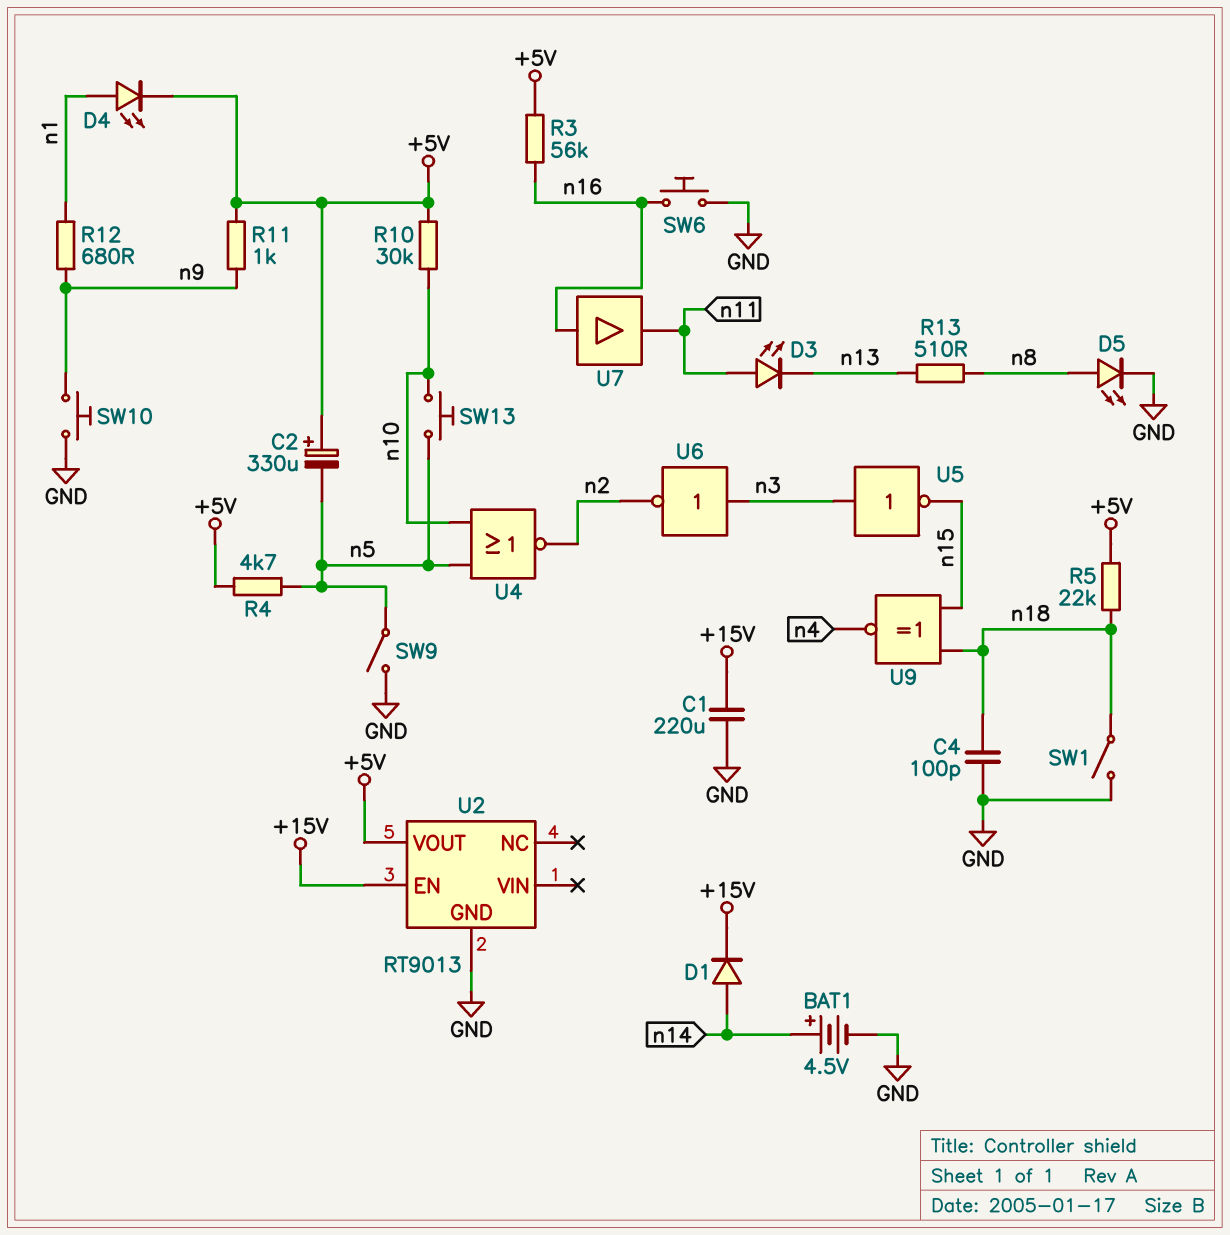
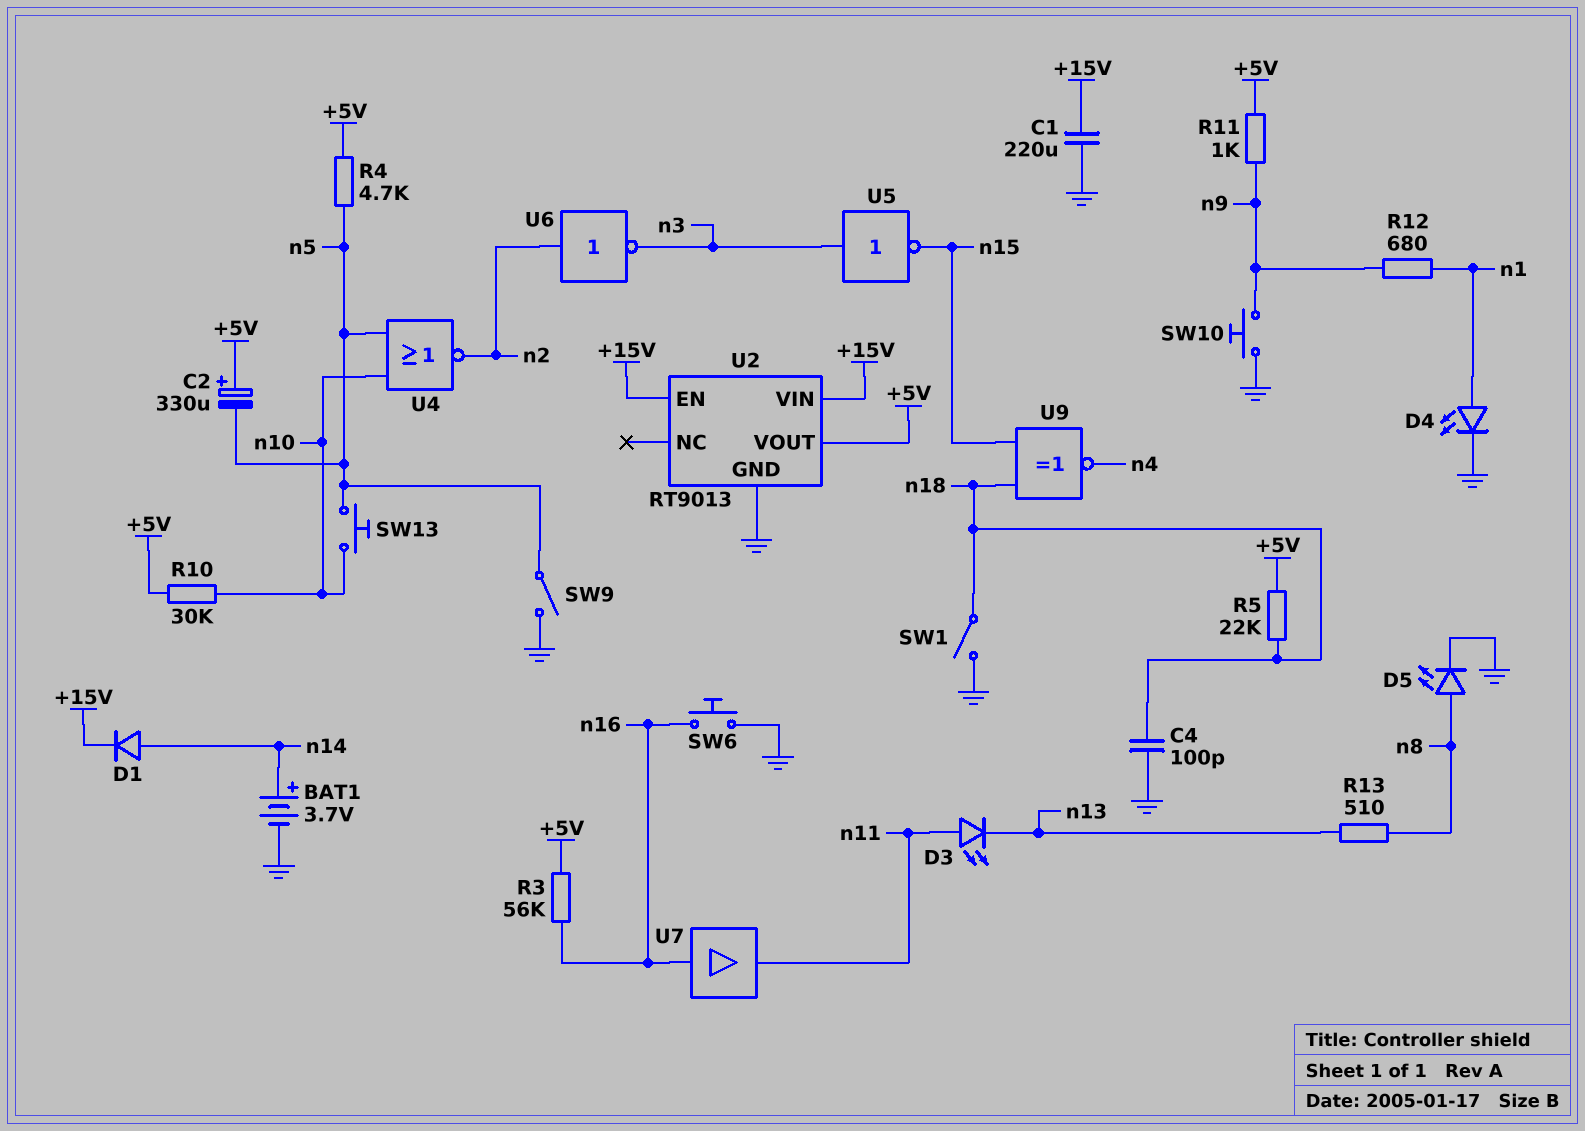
BAT1: 4.5V (plus n14, minus GND) -> 3.7V (plus n14, minus GND)
D4: LED (A n1, K +5V) -> LED (A n1, K GND)
U2 pin VIN: none -> +15V
U6: NOT (in n3, out n2) -> NOT (in n2, out n3)

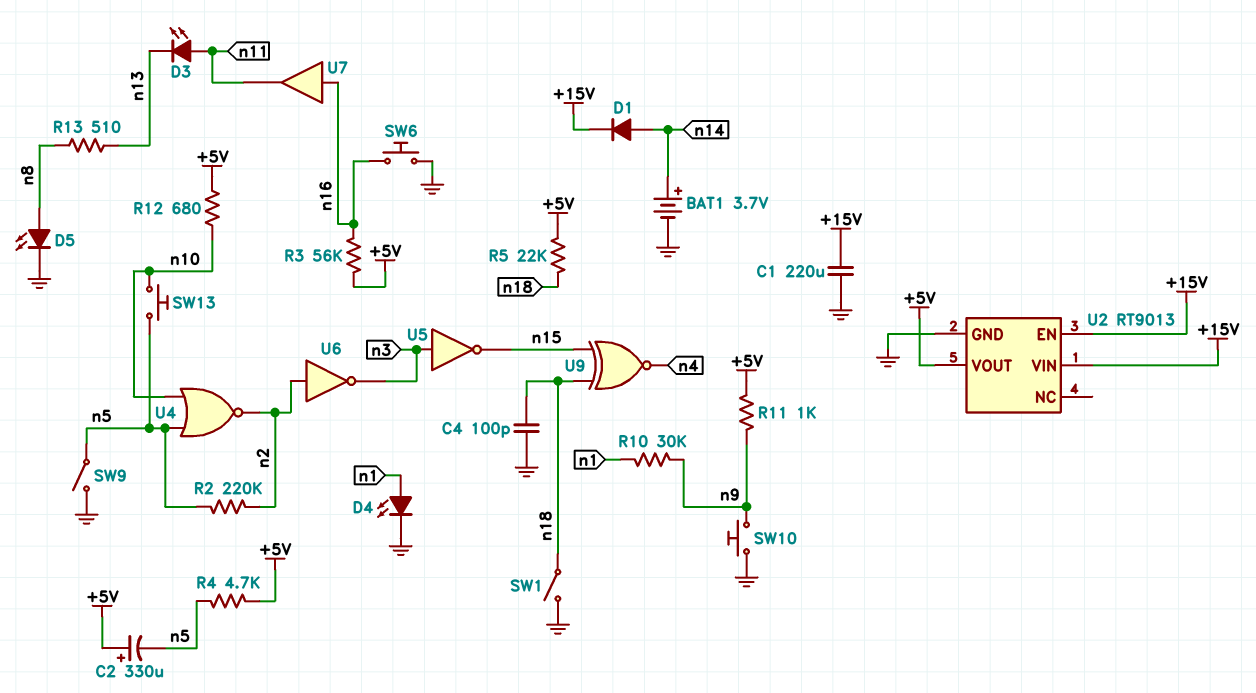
R2: none -> 220k (n2, n5)
R10: 30k (+5V, n10) -> 30k (n1, n9)
R12: 680 (n1, n9) -> 680 (+5V, n10)

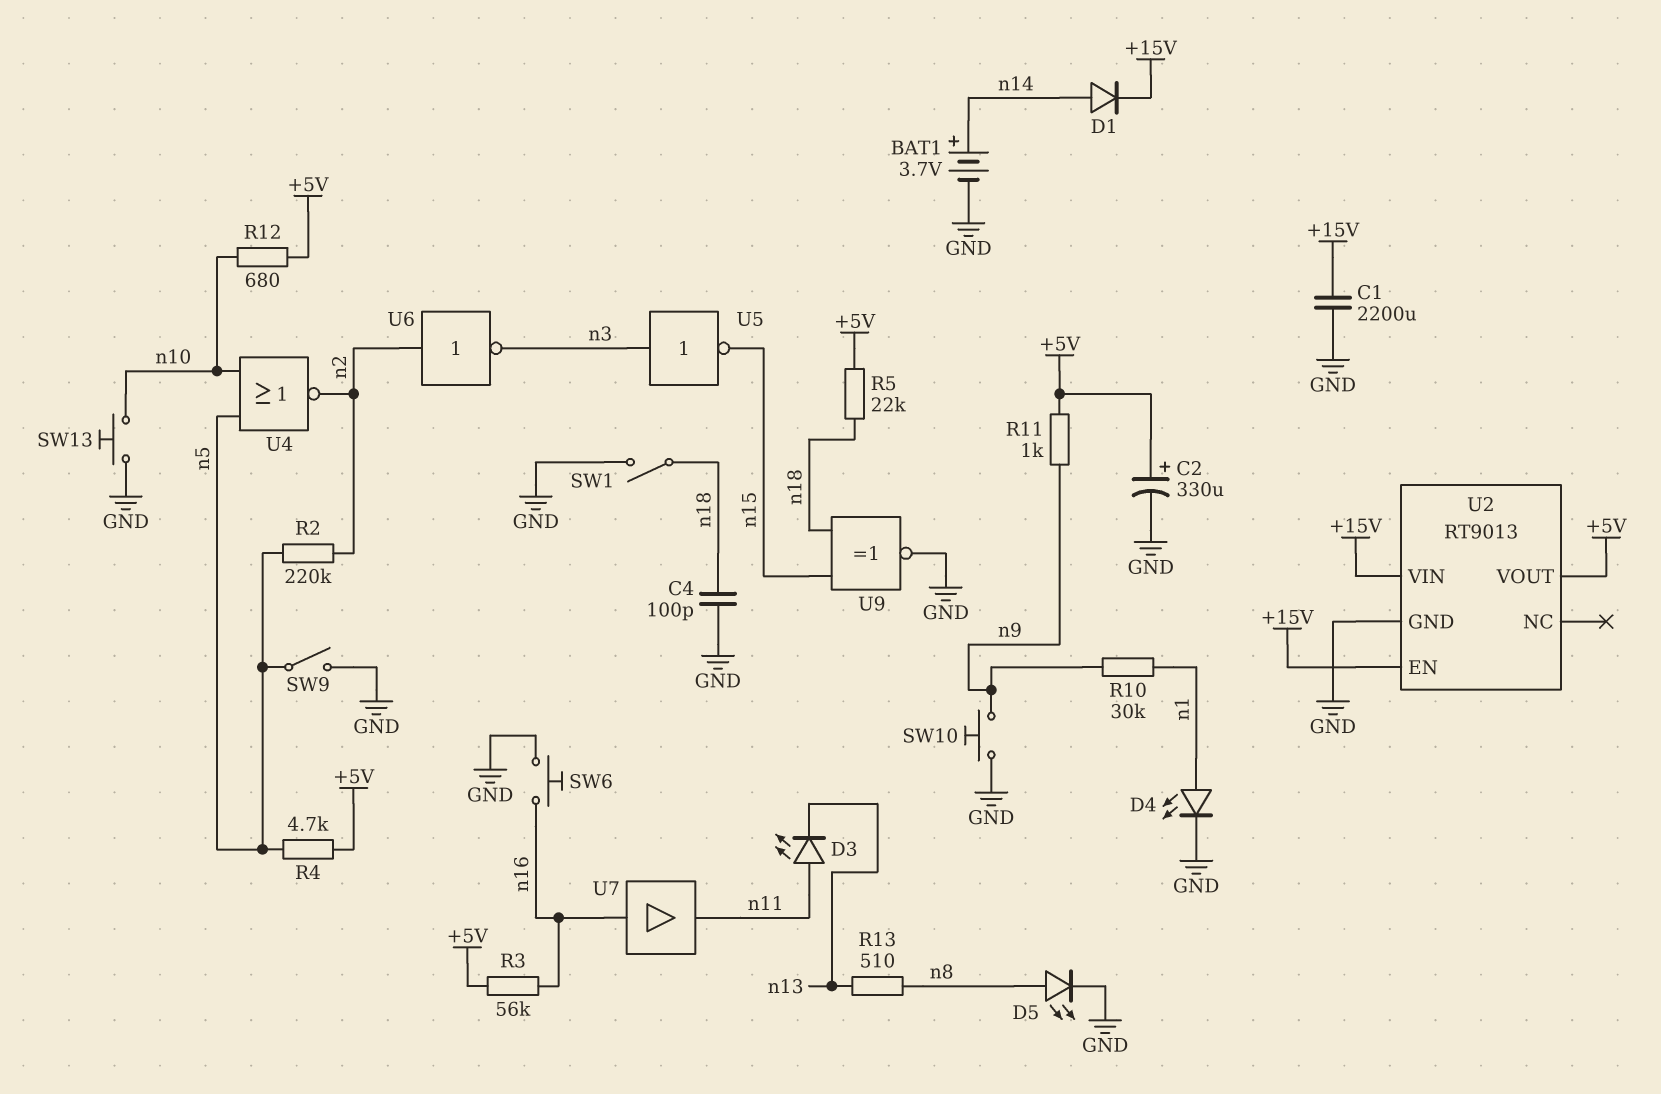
C1: 220uF (+15V, GND) -> 2200uF (+15V, GND)
C2: 330uF (plus +5V, minus n5) -> 330uF (plus +5V, minus GND)
SW13: button (n5, n10) -> button (GND, n10)
U9: XNOR (in n15, in n18, out n4) -> XNOR (in n15, in n18, out GND)

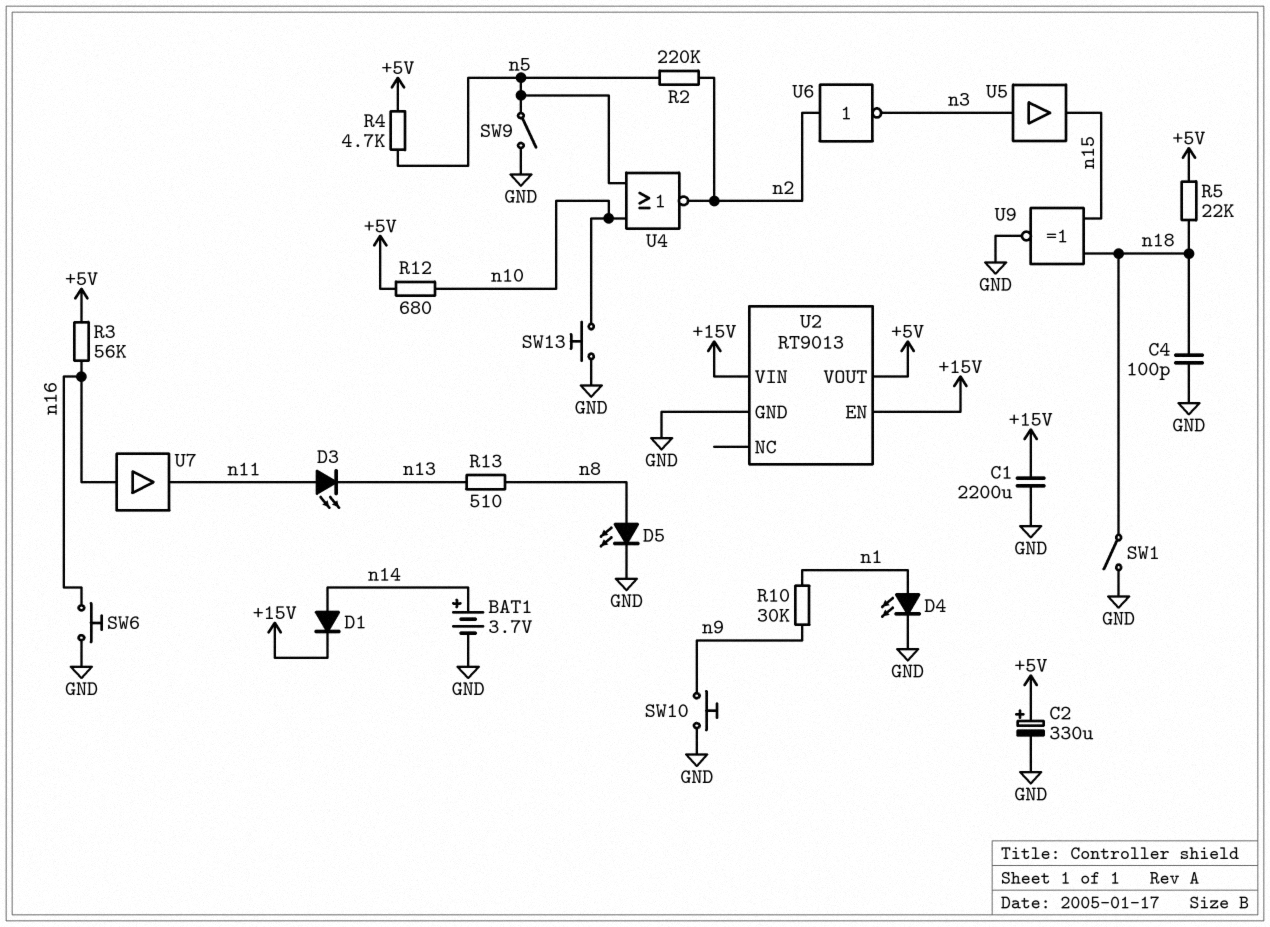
R11: 1k (+5V, n9) -> none
U5: NOT (in n3, out n15) -> buffer (in n3, out n15)

